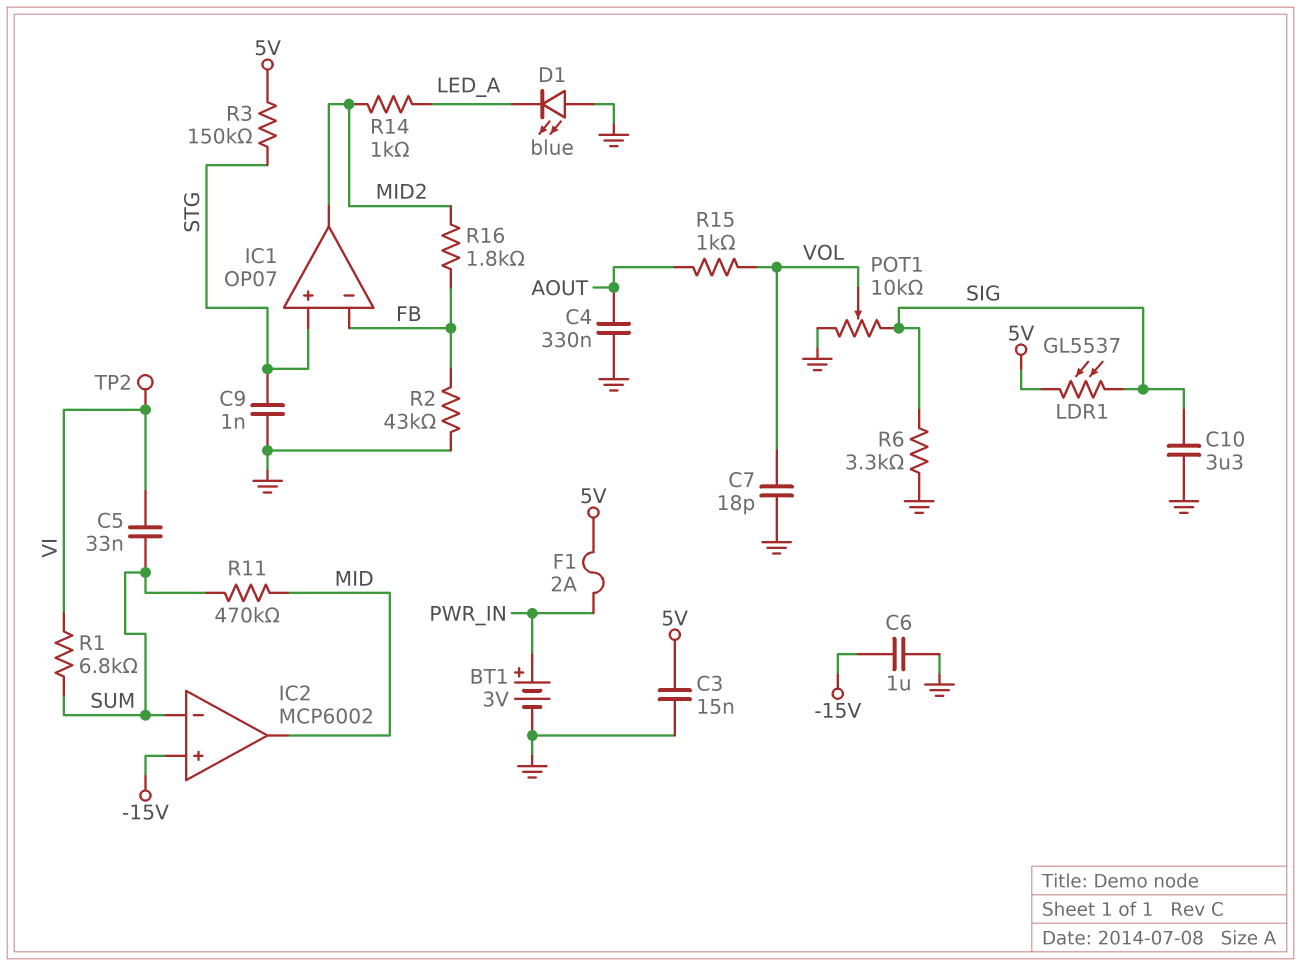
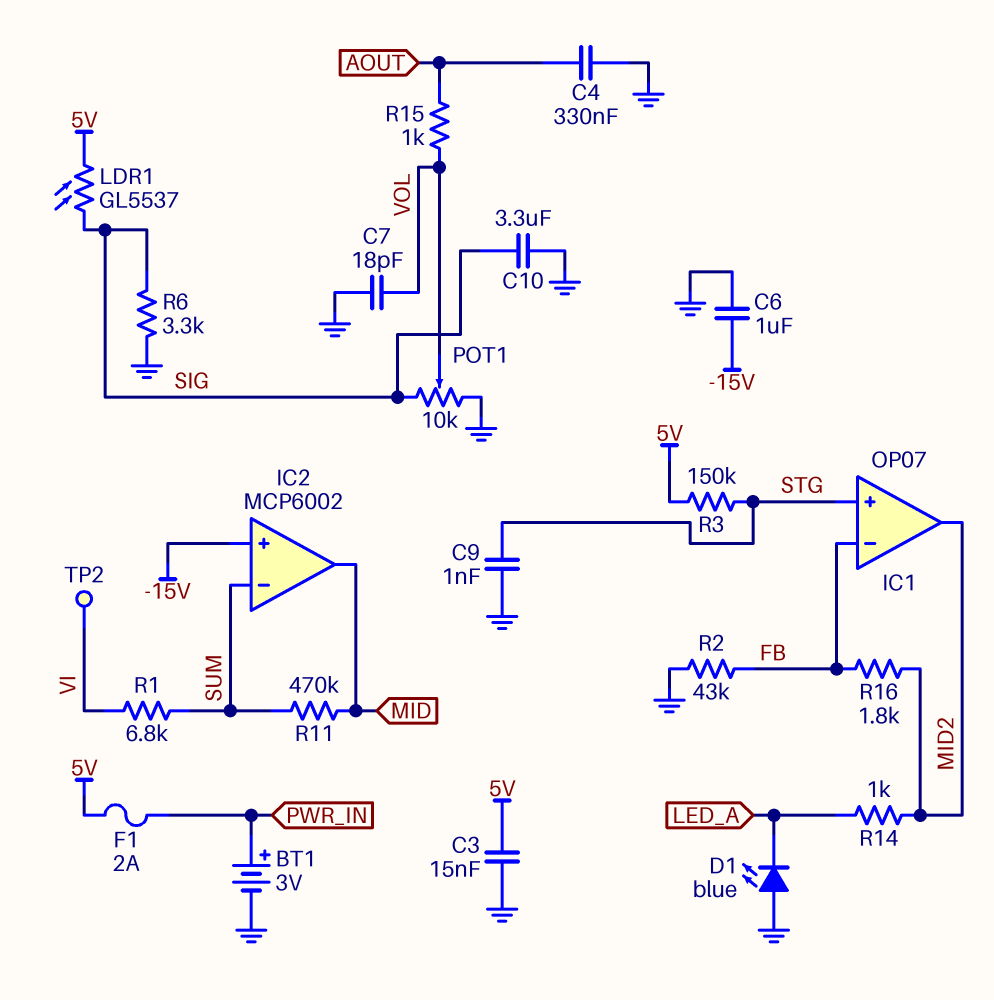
C5: 33nF (SUM, VI) -> none

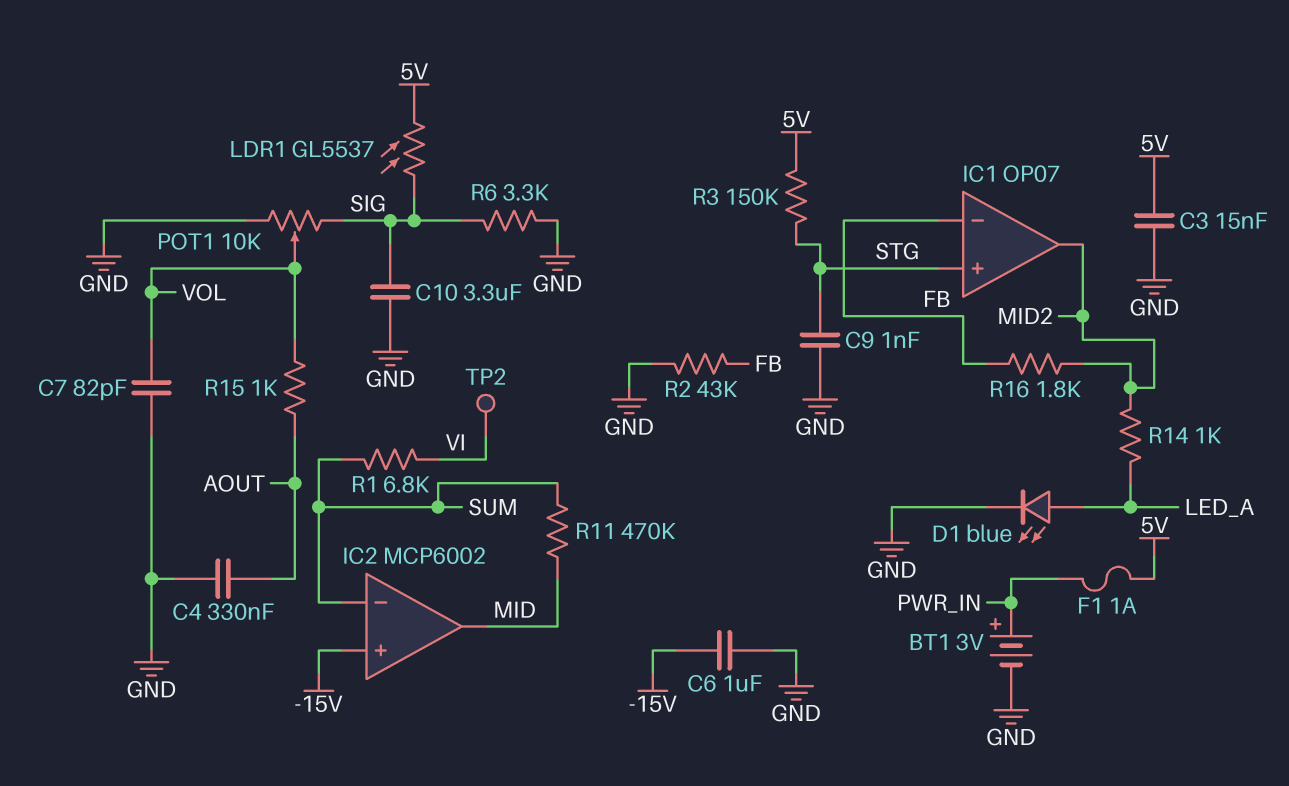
C7: 18pF (GND, VOL) -> 82pF (GND, VOL)
D1: LED blue (A GND, K LED_A) -> LED blue (A LED_A, K GND)
F1: 2A (5V, PWR_IN) -> 1A (5V, PWR_IN)

